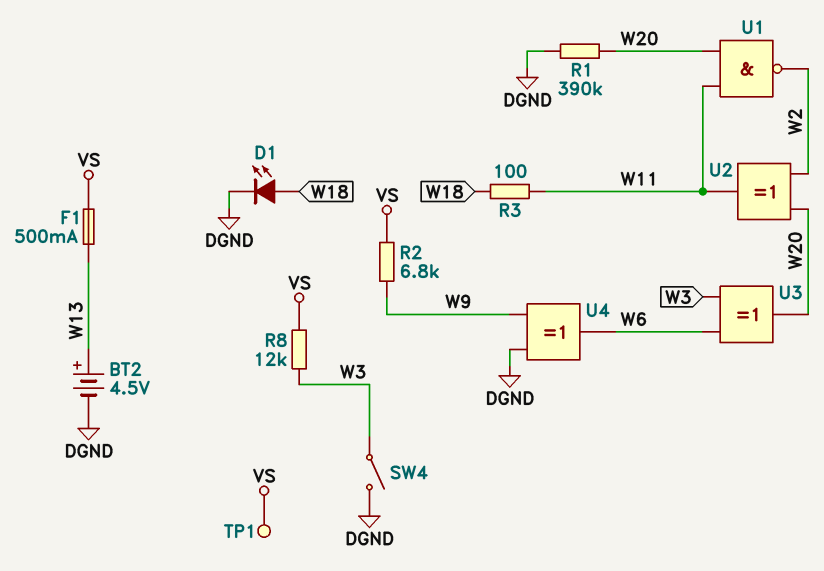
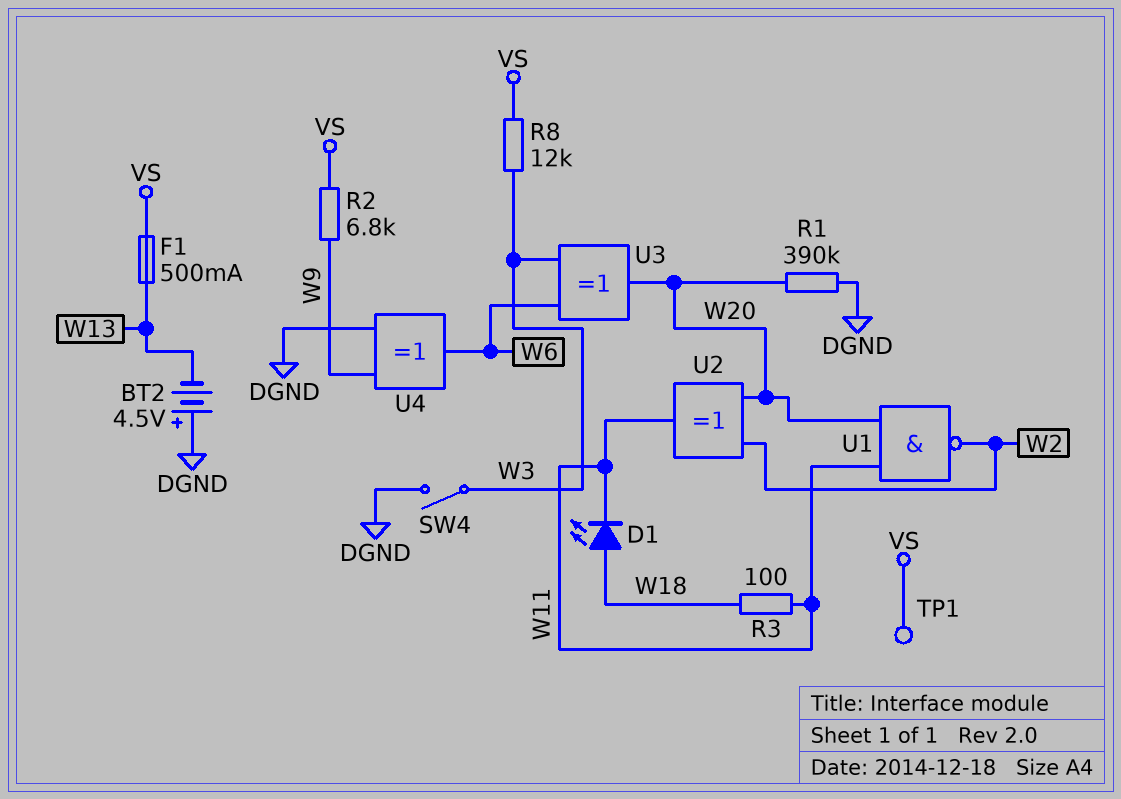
BT2: 4.5V (plus W13, minus DGND) -> 4.5V (plus DGND, minus W13)
D1: LED (A W18, K DGND) -> LED (A W18, K W11)

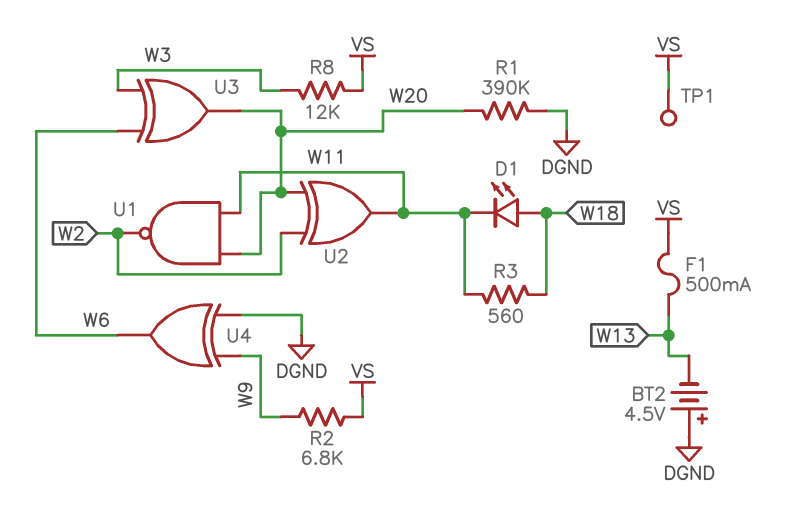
R3: 100 (W11, W18) -> 560 (W11, W18)
SW4: switch (DGND, W3) -> none

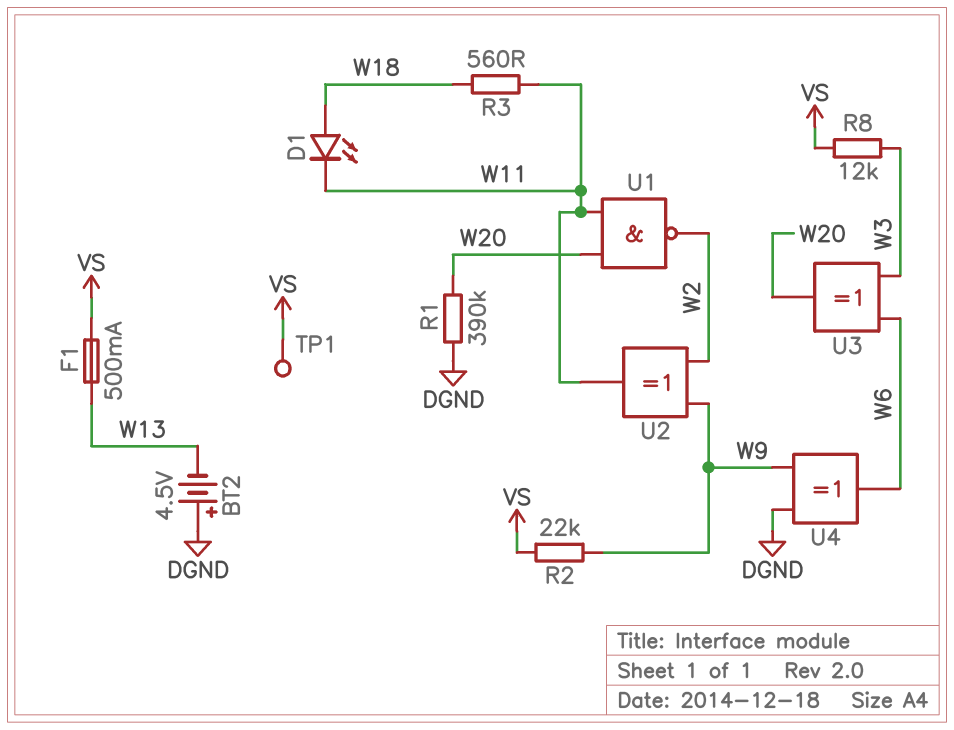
R2: 6.8k (VS, W9) -> 22k (VS, W9)
U2: XOR (in W2, in W20, out W11) -> XOR (in W2, in W9, out W11)

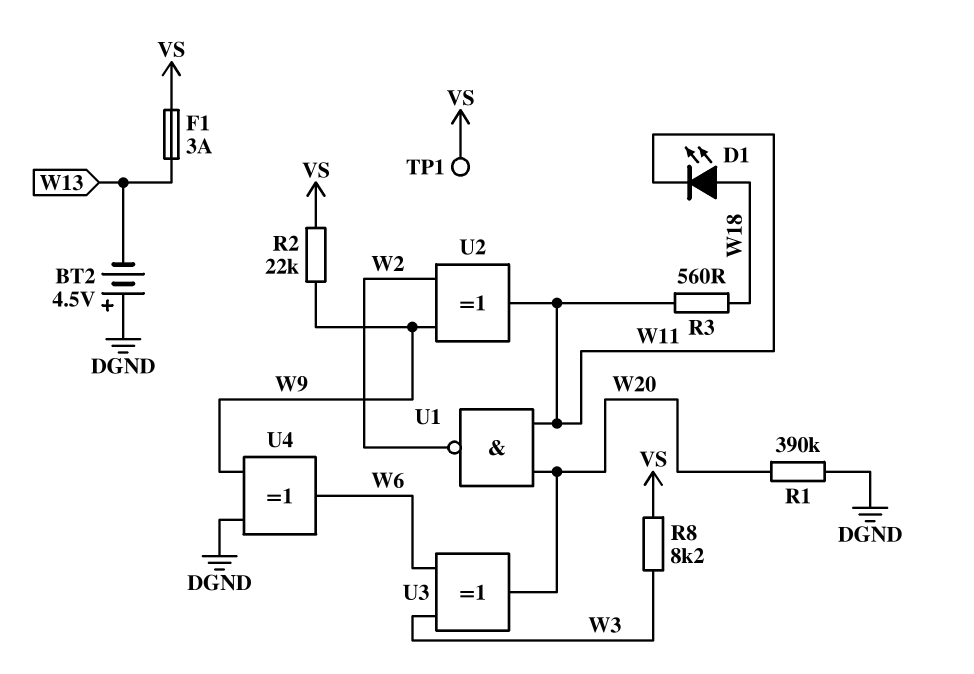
F1: 500mA (VS, W13) -> 3A (VS, W13)
R8: 12k (VS, W3) -> 8.2k (VS, W3)

